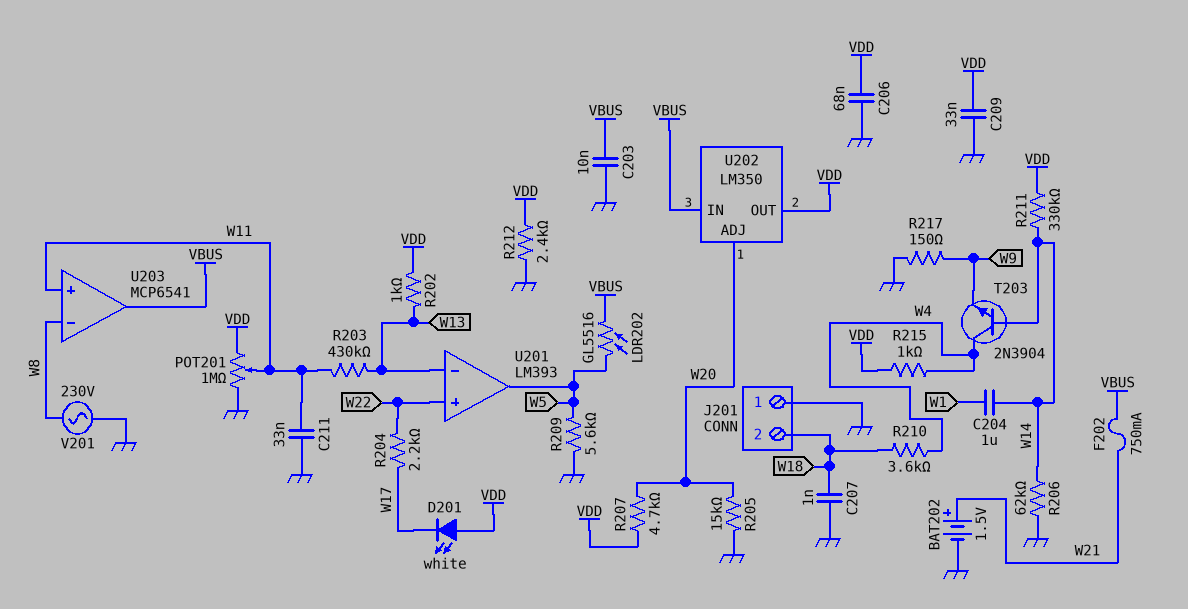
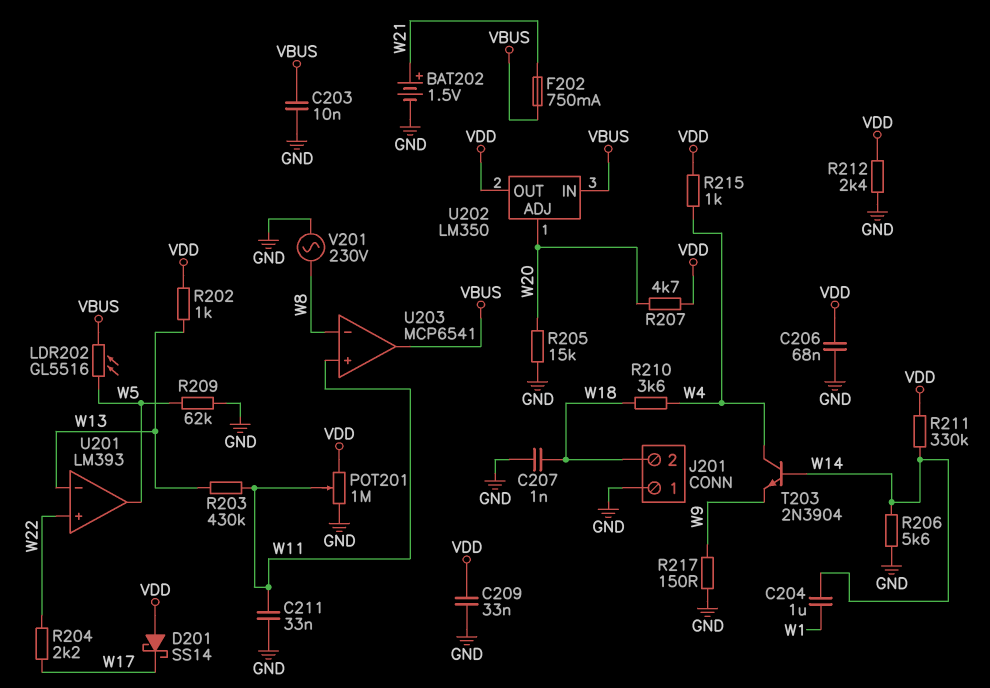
D201: LED white (A VDD, K W17) -> schottky SS14 (A VDD, K W17)
R206: 62k (GND, W14) -> 5.6k (GND, W14)
R209: 5.6k (GND, W5) -> 62k (GND, W5)

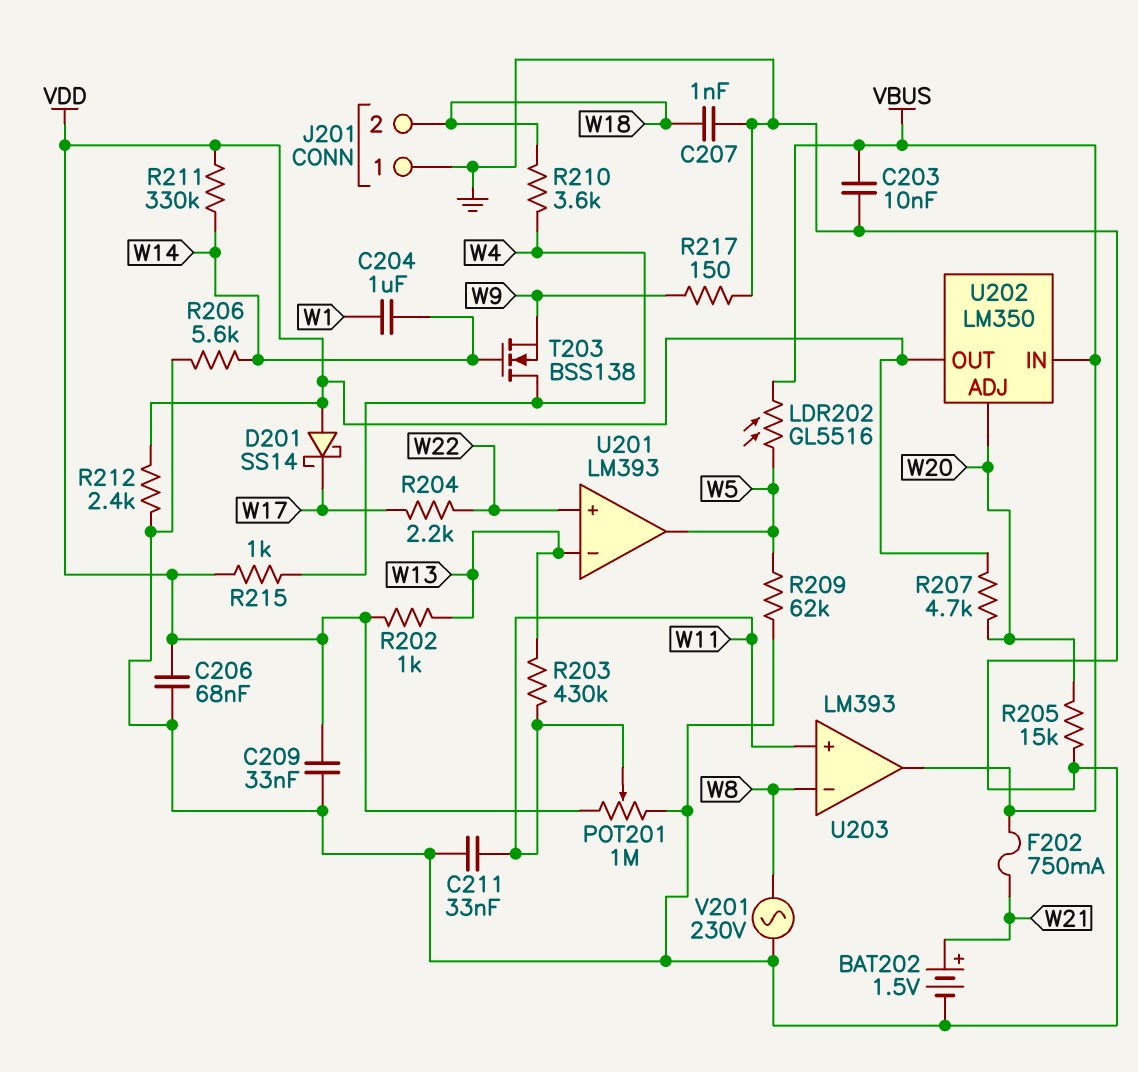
T203: NPN 2N3904 (B W14, C W4, E W9) -> NMOS BSS138 (G W14, D W4, S W9)
U203: MCP6541 -> LM393

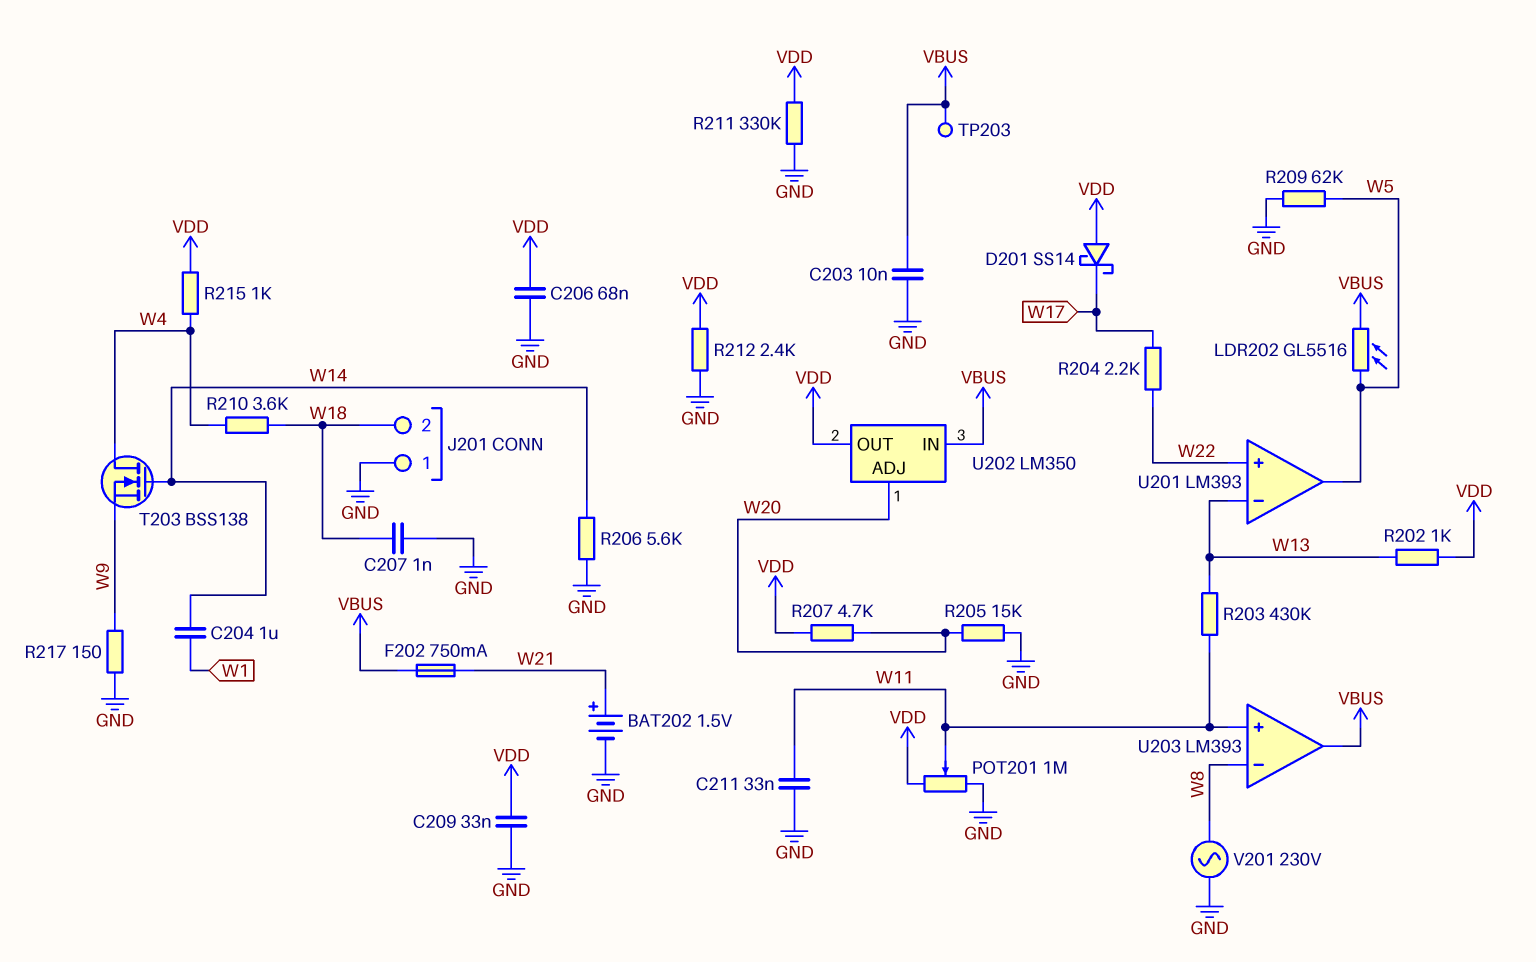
R211: 330k (VDD, W14) -> 330k (GND, VDD)
TP203: none -> test point (VBUS)

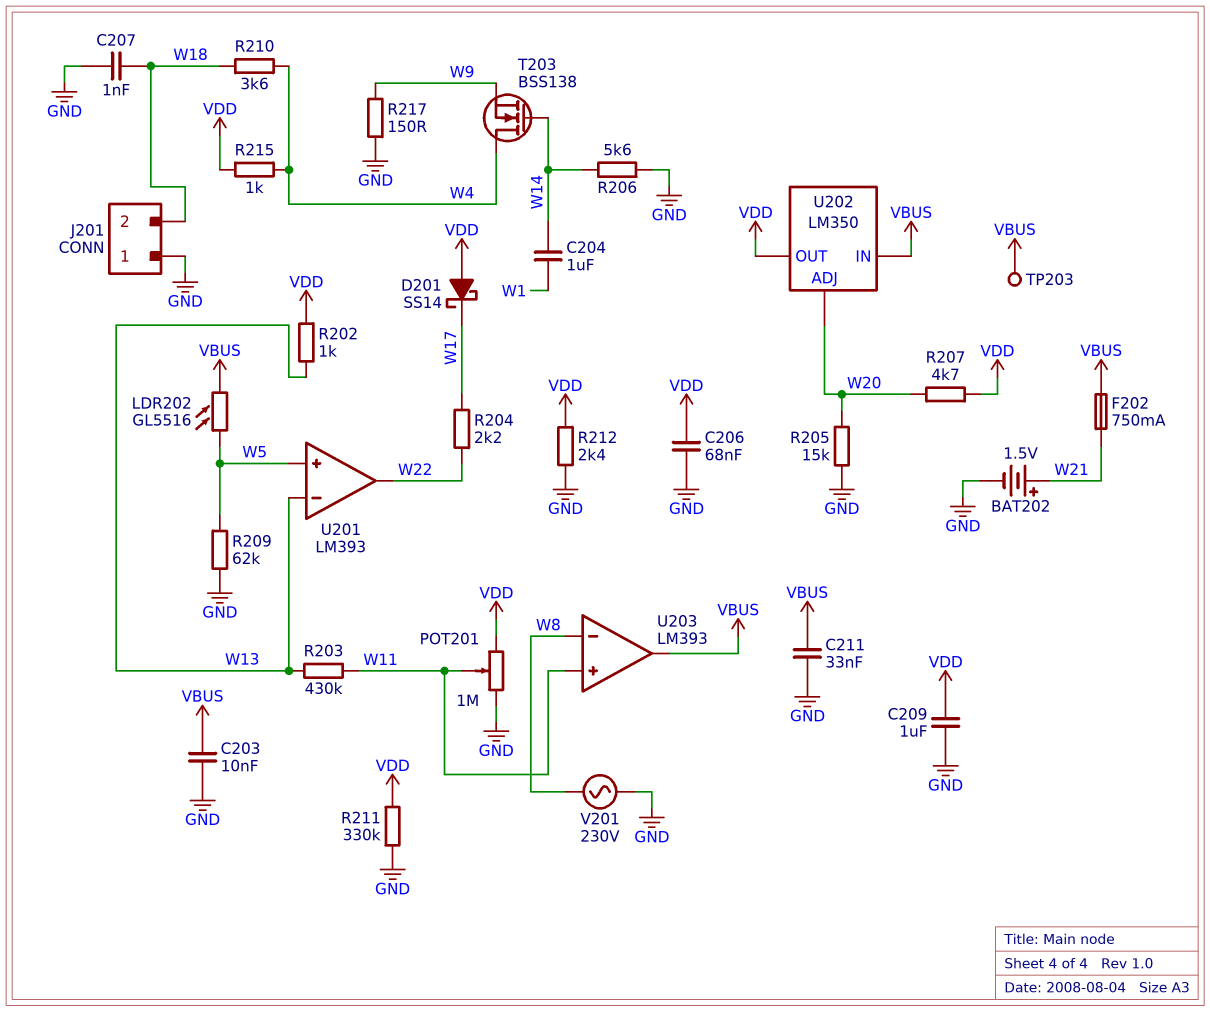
C209: 33nF (GND, VDD) -> 1uF (GND, VDD)
C211: 33nF (GND, W11) -> 33nF (GND, VBUS)
U201 pin in+: W22 -> W5
U201 pin out: W5 -> W22

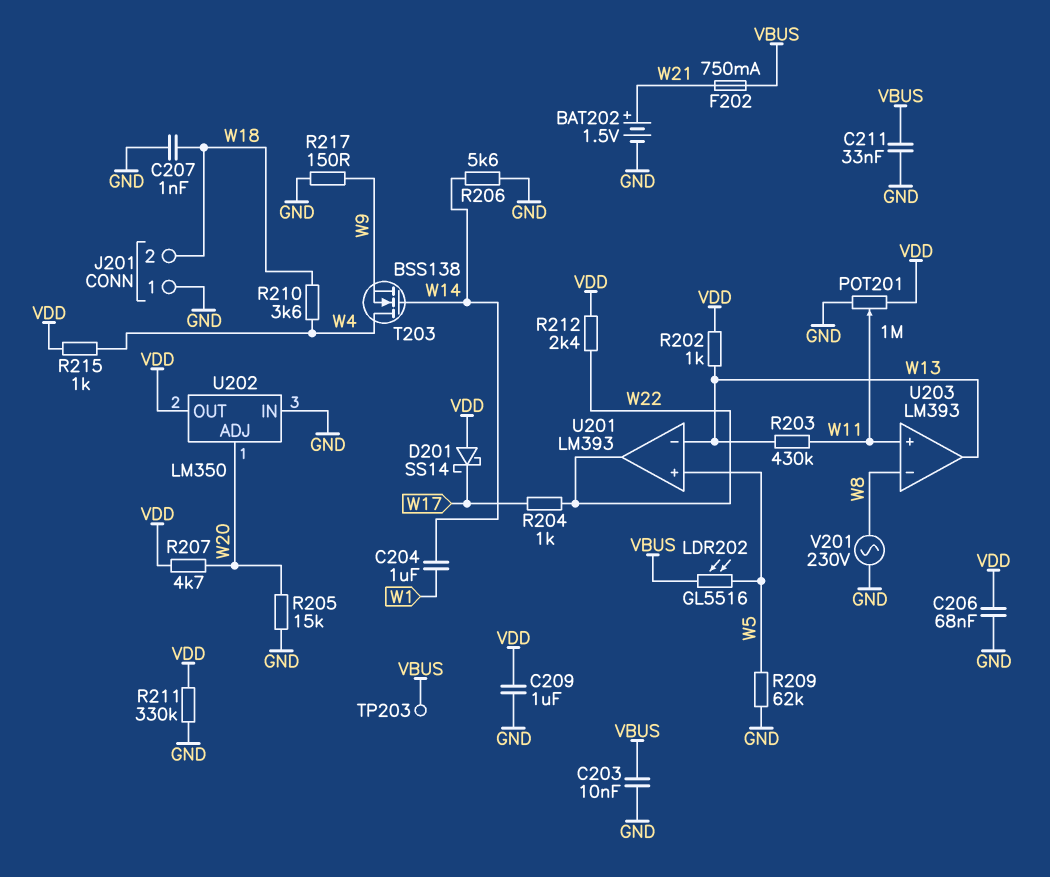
R204: 2.2k (W17, W22) -> 1k (W17, W22)
R212: 2.4k (GND, VDD) -> 2.4k (VDD, W22)
U202 pin IN: VBUS -> GND
U203 pin out: VBUS -> W13

